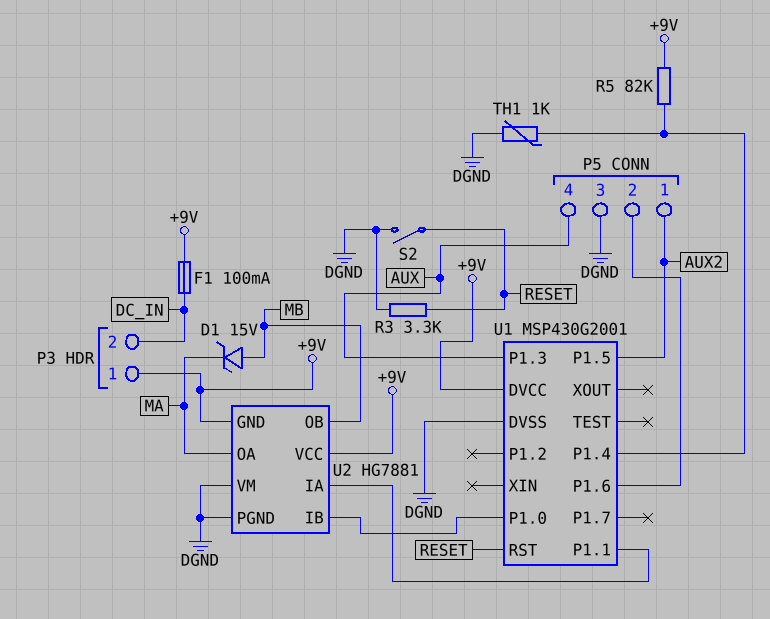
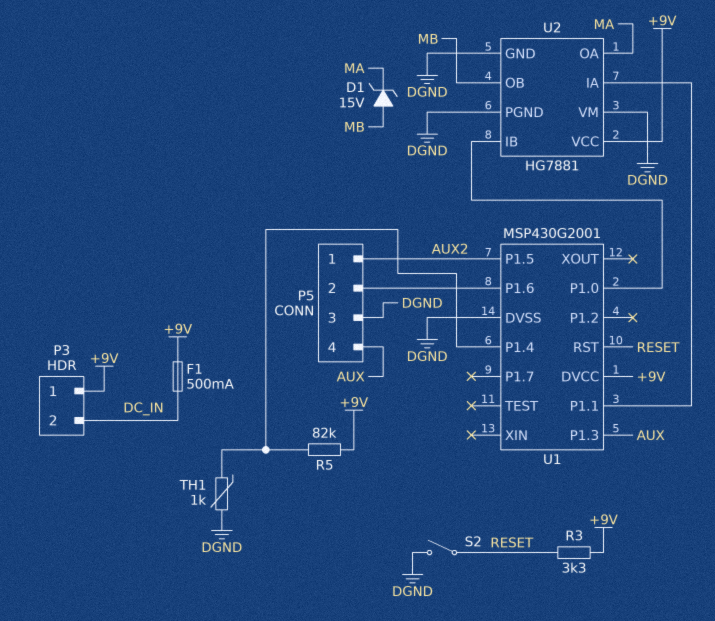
F1: 100mA (+9V, DC_IN) -> 500mA (+9V, DC_IN)
R3: 3.3k (DGND, RESET) -> 3.3k (+9V, RESET)
U2 pin GND: +9V -> DGND

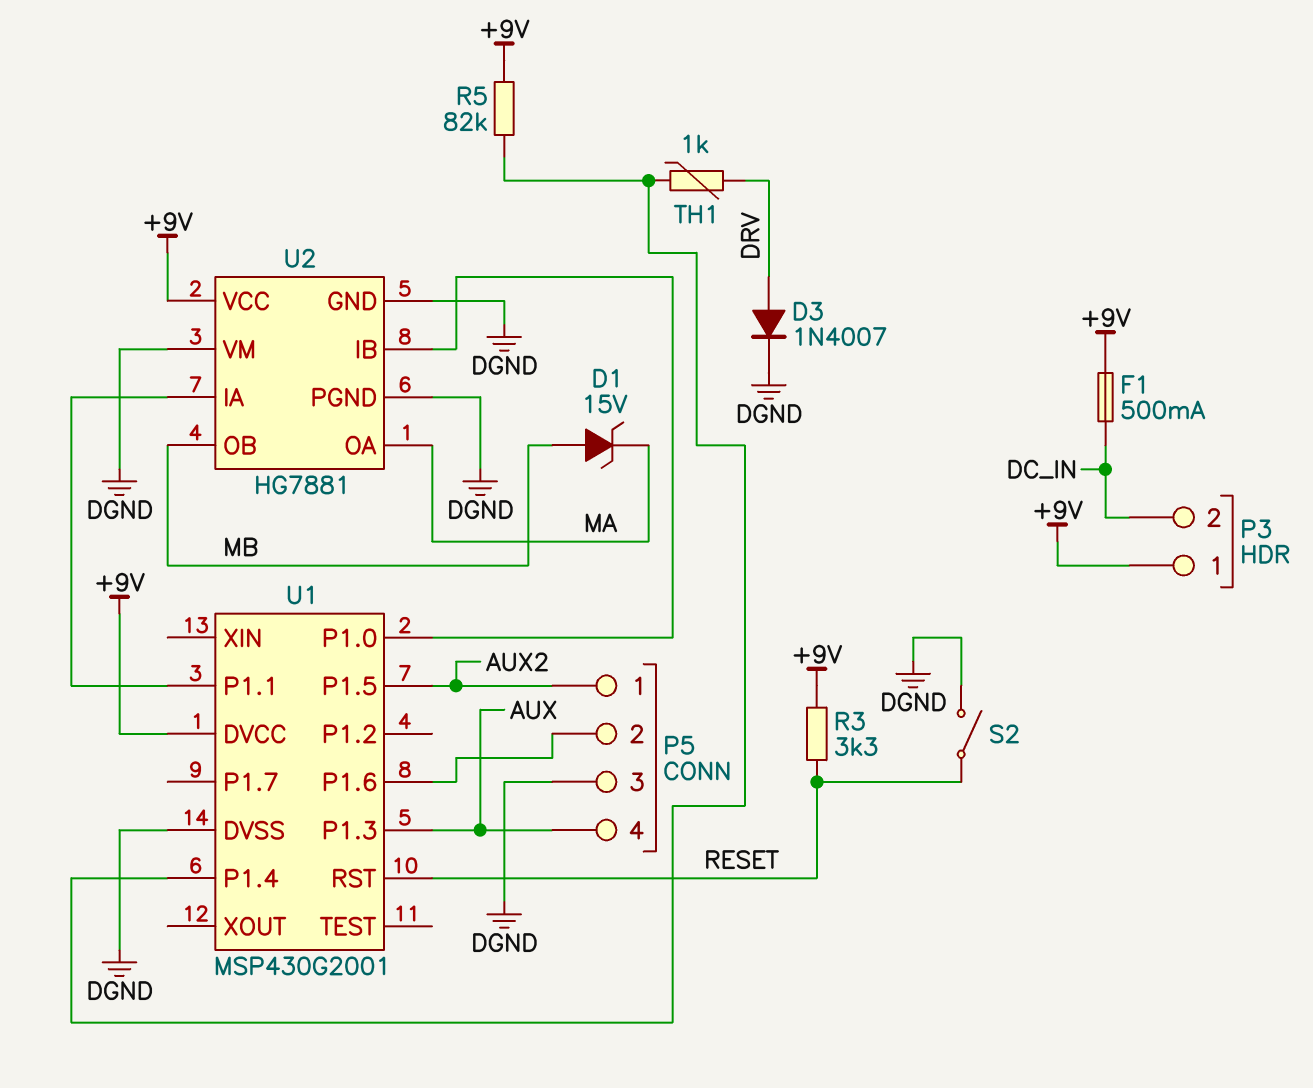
D3: none -> diode 1N4007 (A DRV, K DGND)
TH1: 1k (DGND, U1/P1.4) -> 1k (DRV, U1/P1.4)

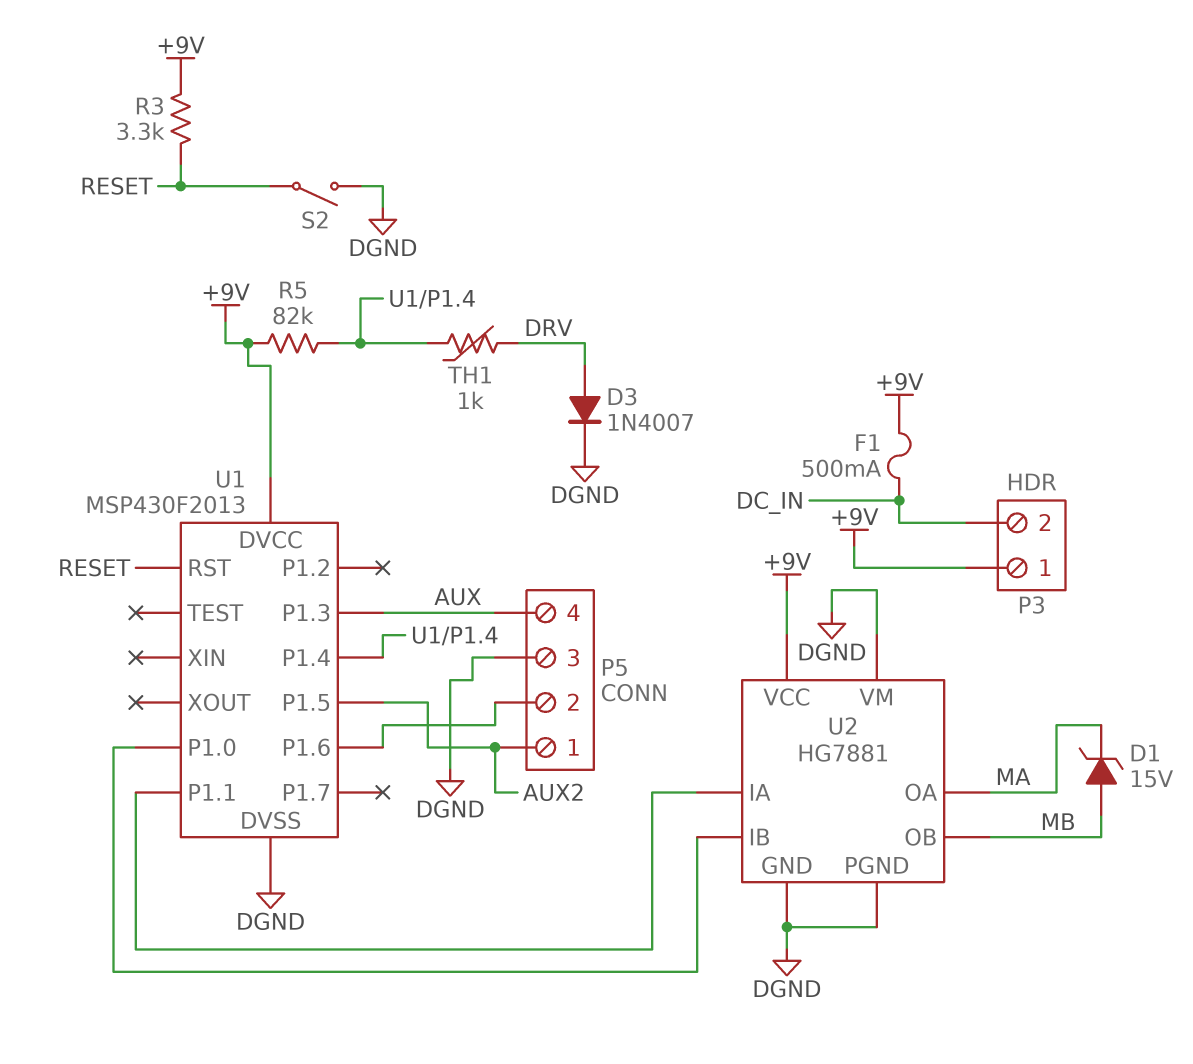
U1: MSP430G2001 -> MSP430F2013

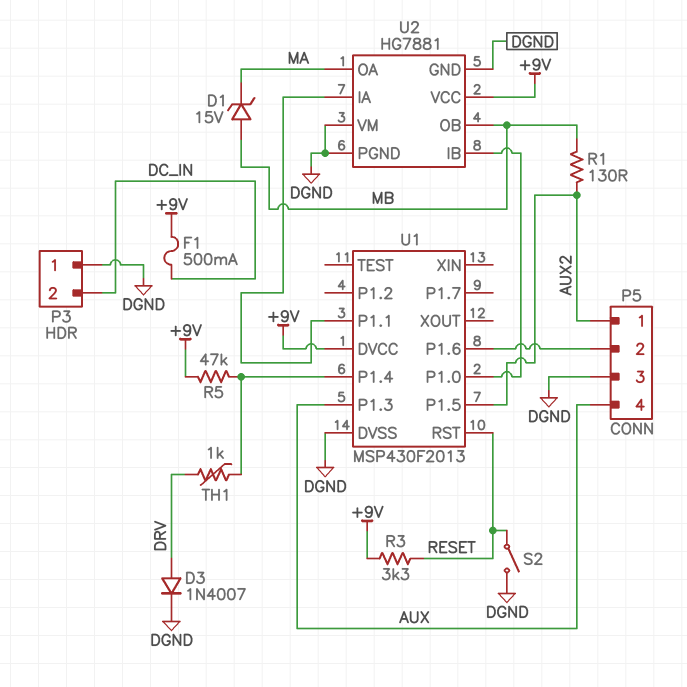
P3 pin 1: +9V -> DGND
R1: none -> 130 (AUX2, MB)
R5: 82k (+9V, U1/P1.4) -> 47k (+9V, U1/P1.4)

